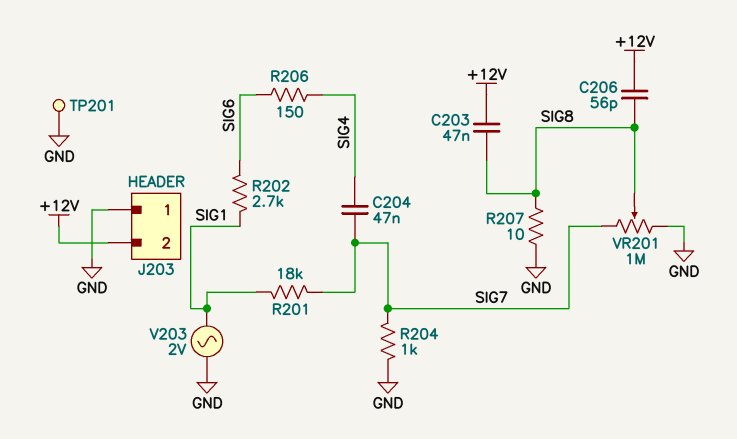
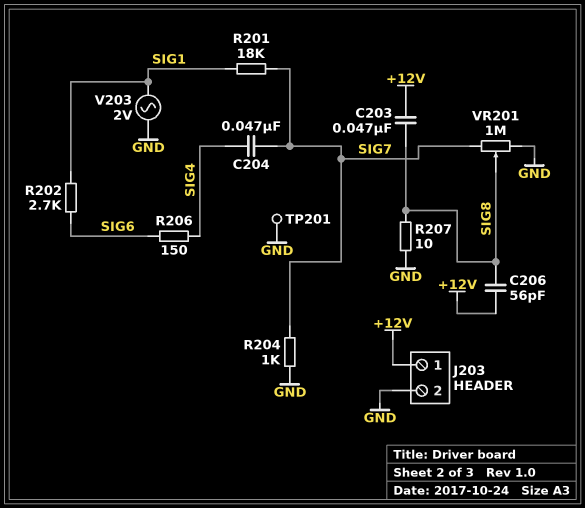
J203 pin 1: GND -> +12V
J203 pin 2: +12V -> GND

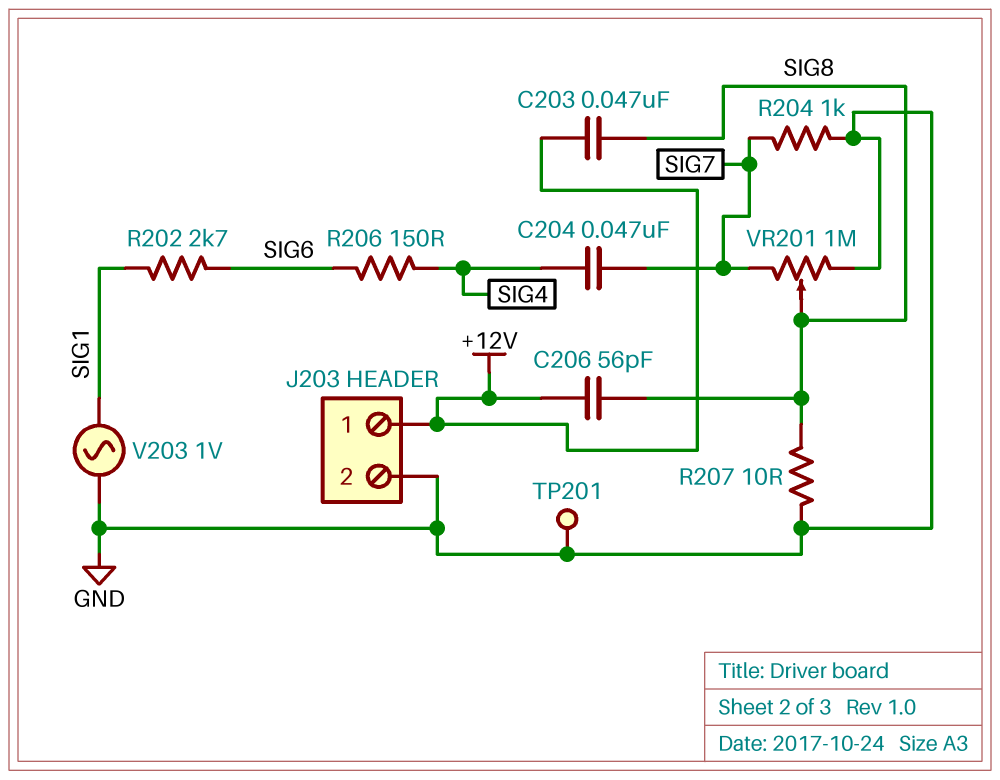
R201: 18k (SIG1, SIG7) -> none
V203: AC 2V (GND, SIG1) -> AC 1V (GND, SIG1)

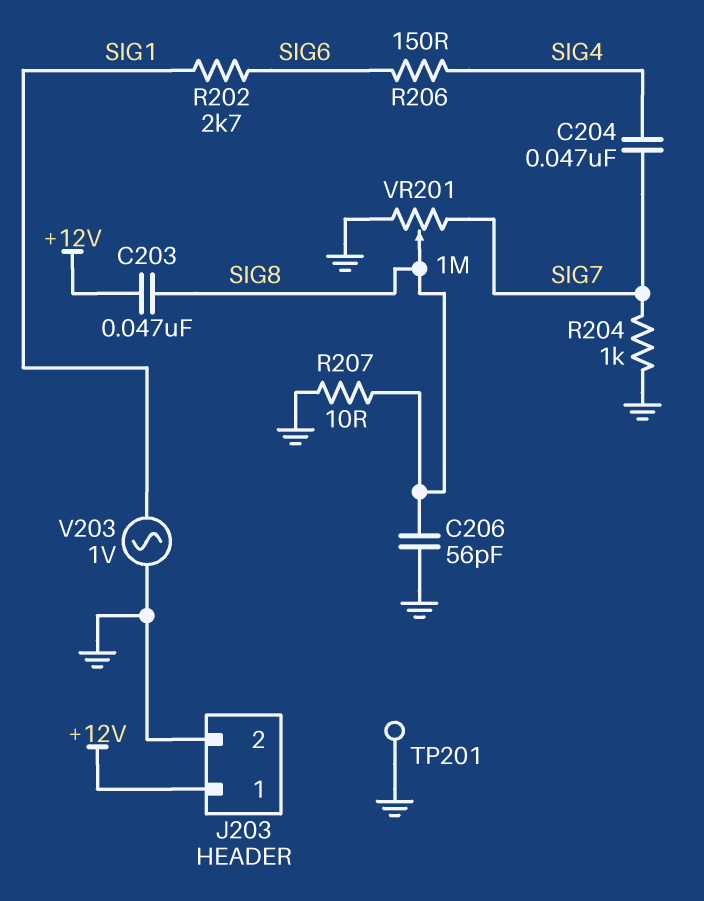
C206: 56pF (+12V, SIG8) -> 56pF (GND, SIG8)

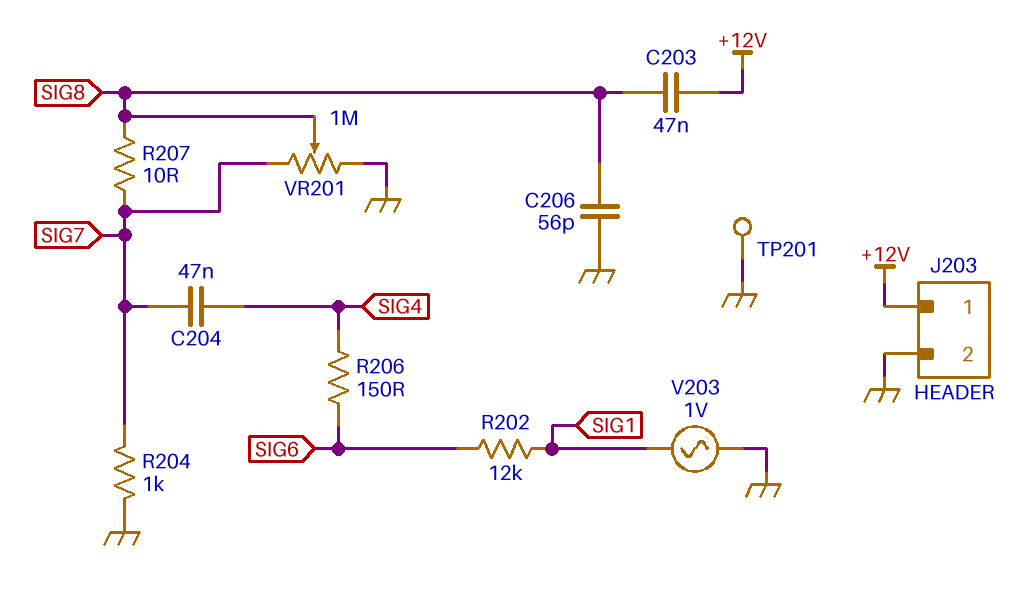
R202: 2.7k (SIG1, SIG6) -> 12k (SIG1, SIG6)
R207: 10 (GND, SIG8) -> 10 (SIG7, SIG8)

